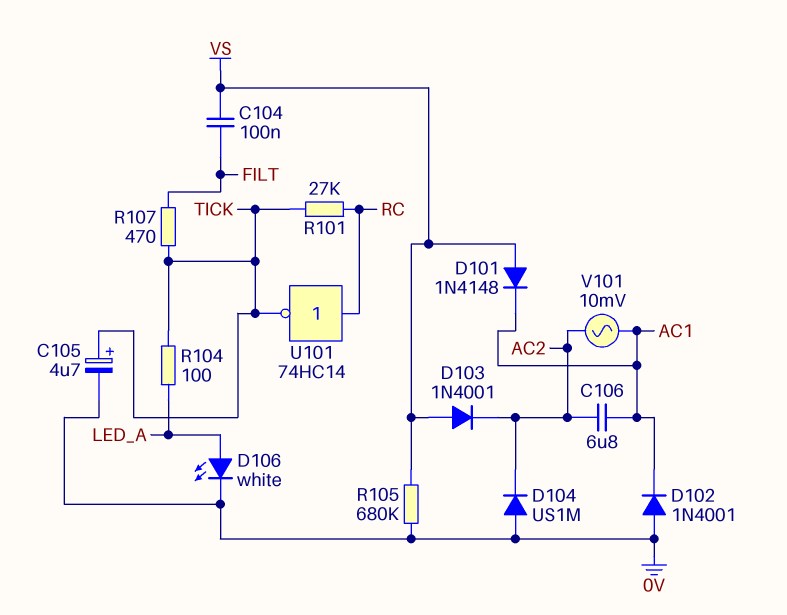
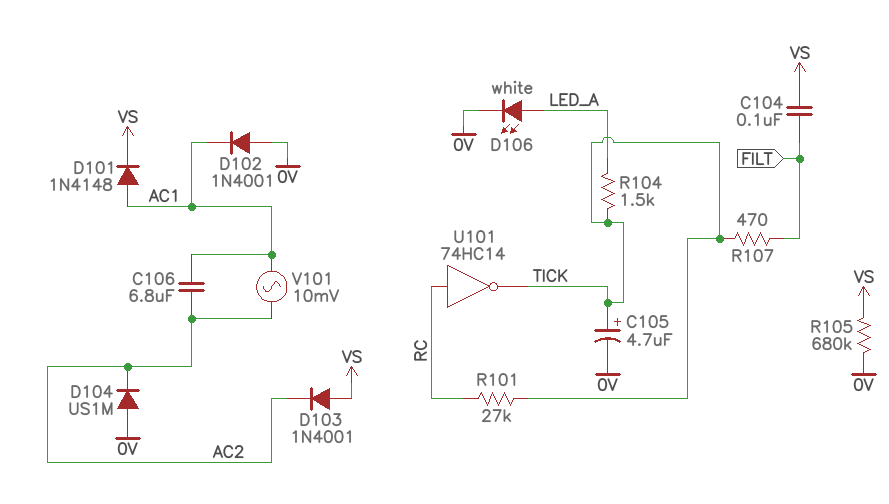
D101: diode 1N4148 (A VS, K AC1) -> diode 1N4148 (A AC1, K VS)
R104: 100 (LED_A, TICK) -> 1.5k (LED_A, TICK)

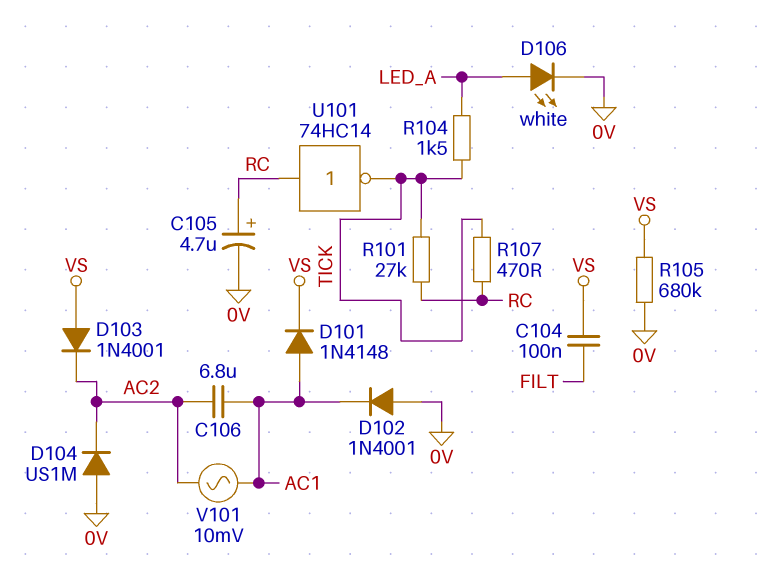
C105: 4.7uF (plus TICK, minus 0V) -> 4.7uF (plus RC, minus 0V)
R107: 470 (FILT, TICK) -> 470 (RC, TICK)

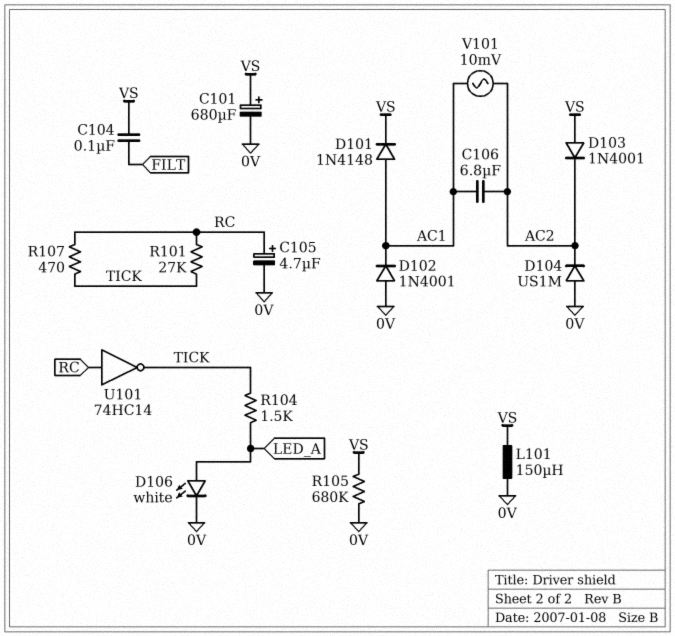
C101: none -> 680uF (plus VS, minus 0V)
L101: none -> 150uH (0V, VS)

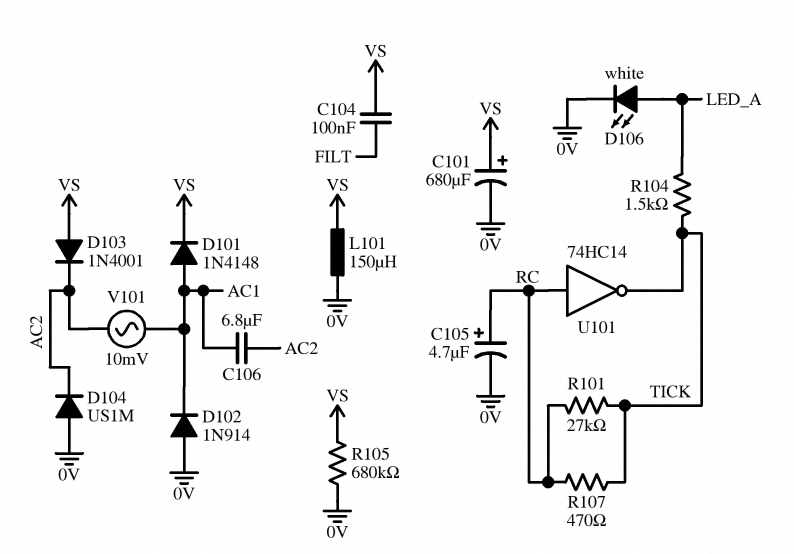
D102: diode 1N4001 (A 0V, K AC1) -> diode 1N914 (A 0V, K AC1)

